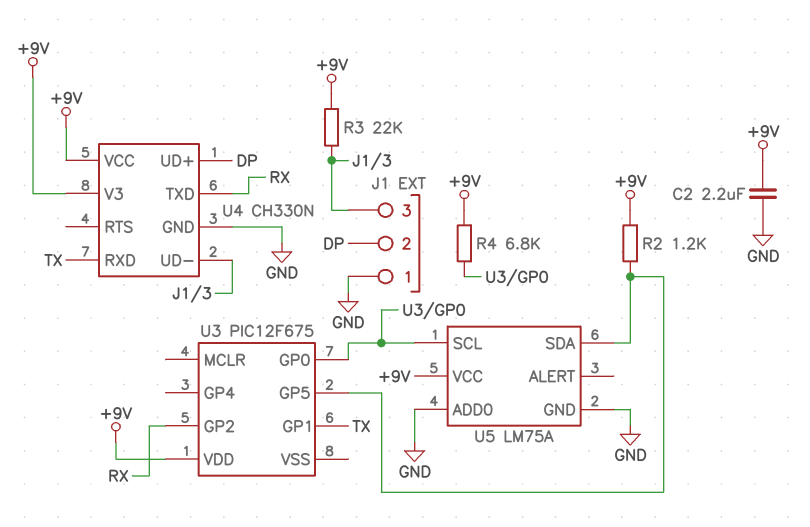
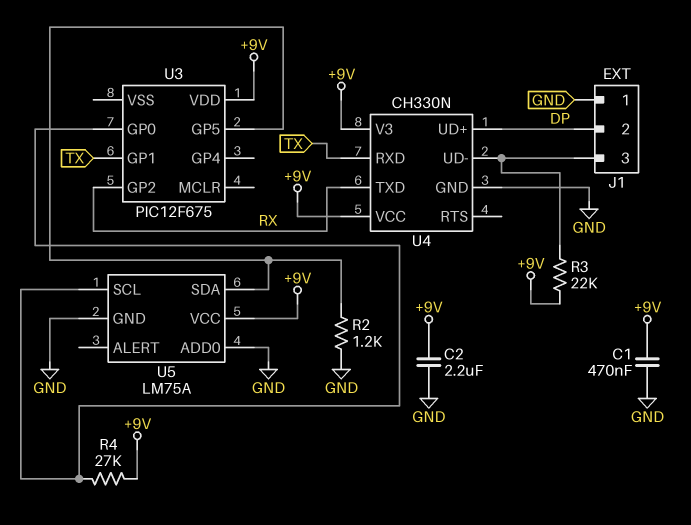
C1: none -> 470nF (+9V, GND)
R2: 1.2k (+9V, U3/GP5) -> 1.2k (GND, U3/GP5)
R4: 6.8k (+9V, U3/GP0) -> 27k (+9V, U3/GP0)

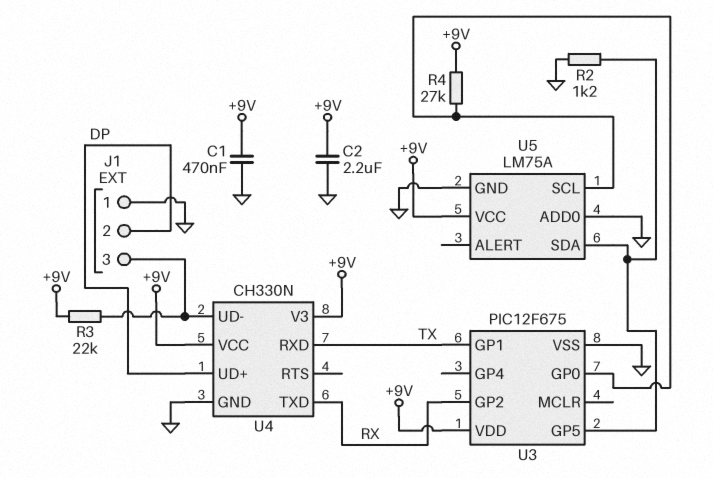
U3 pin VSS: none -> GND

